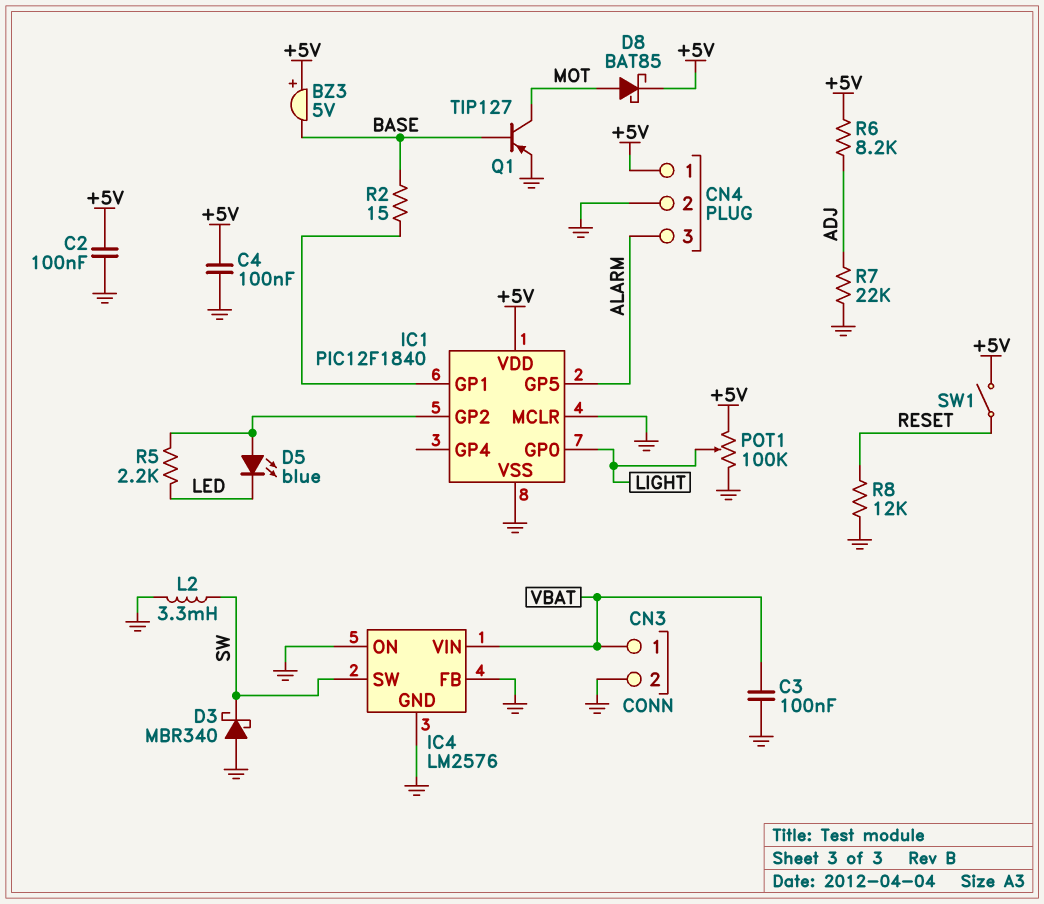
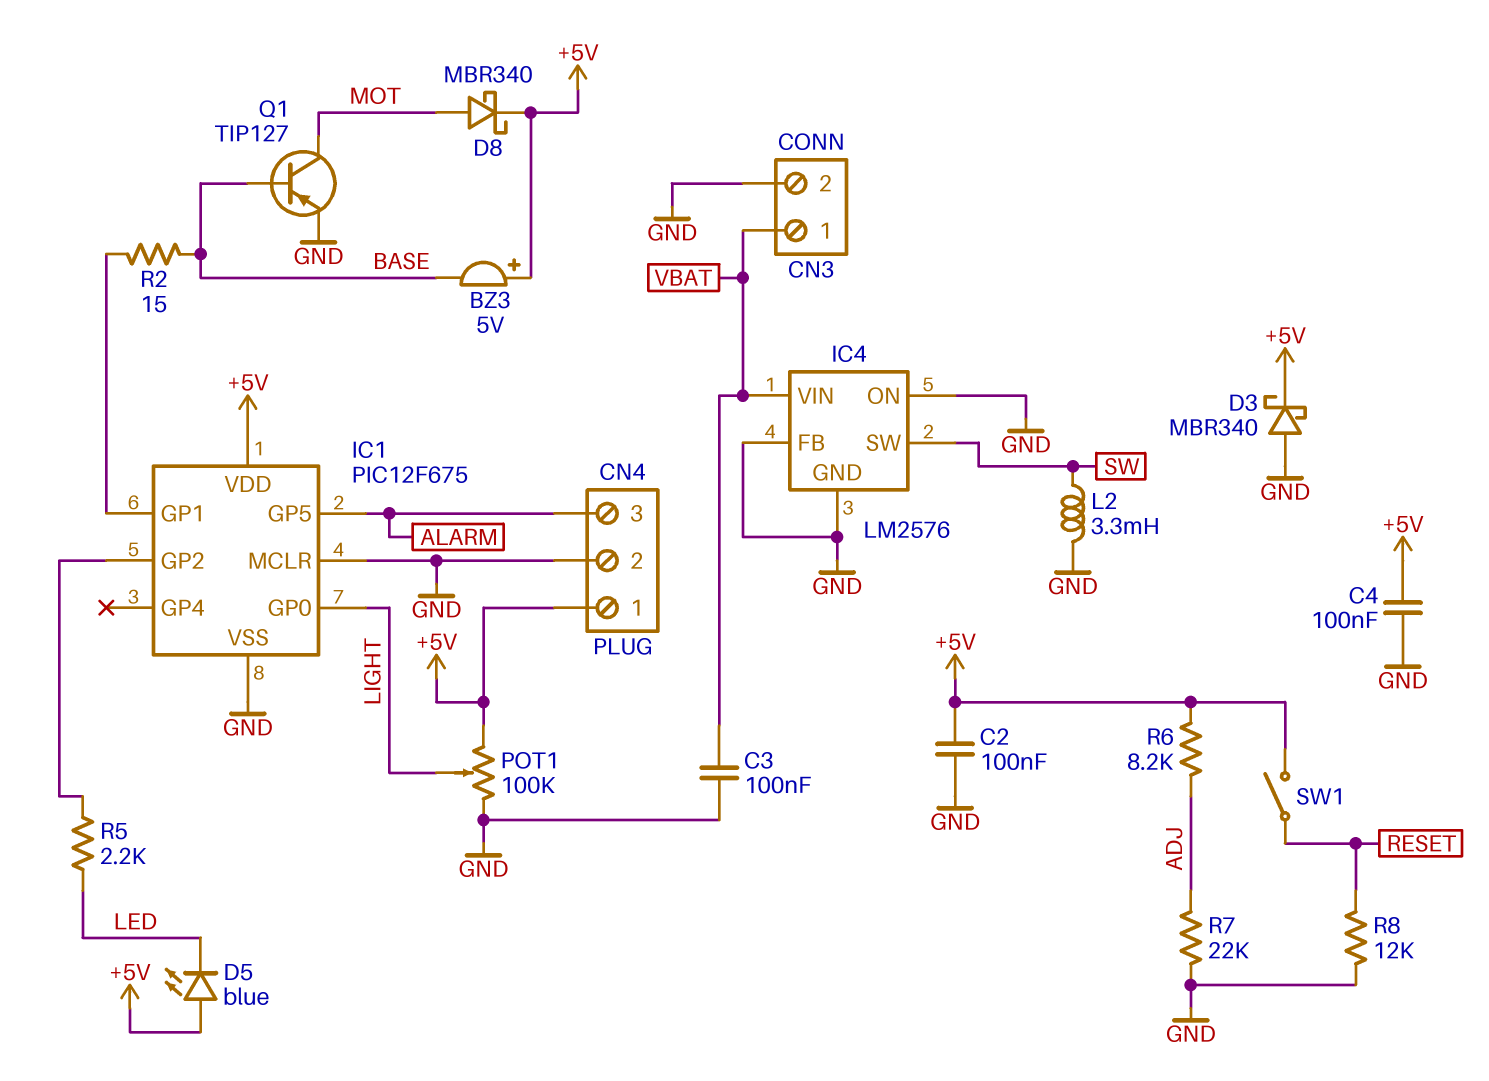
D3: schottky MBR340 (A GND, K SW) -> schottky MBR340 (A GND, K +5V)
D5: LED blue (A IC1/GP2, K LED) -> LED blue (A +5V, K LED)
D8: schottky BAT85 (A MOT, K +5V) -> schottky MBR340 (A MOT, K +5V)
IC1: PIC12F1840 -> PIC12F675

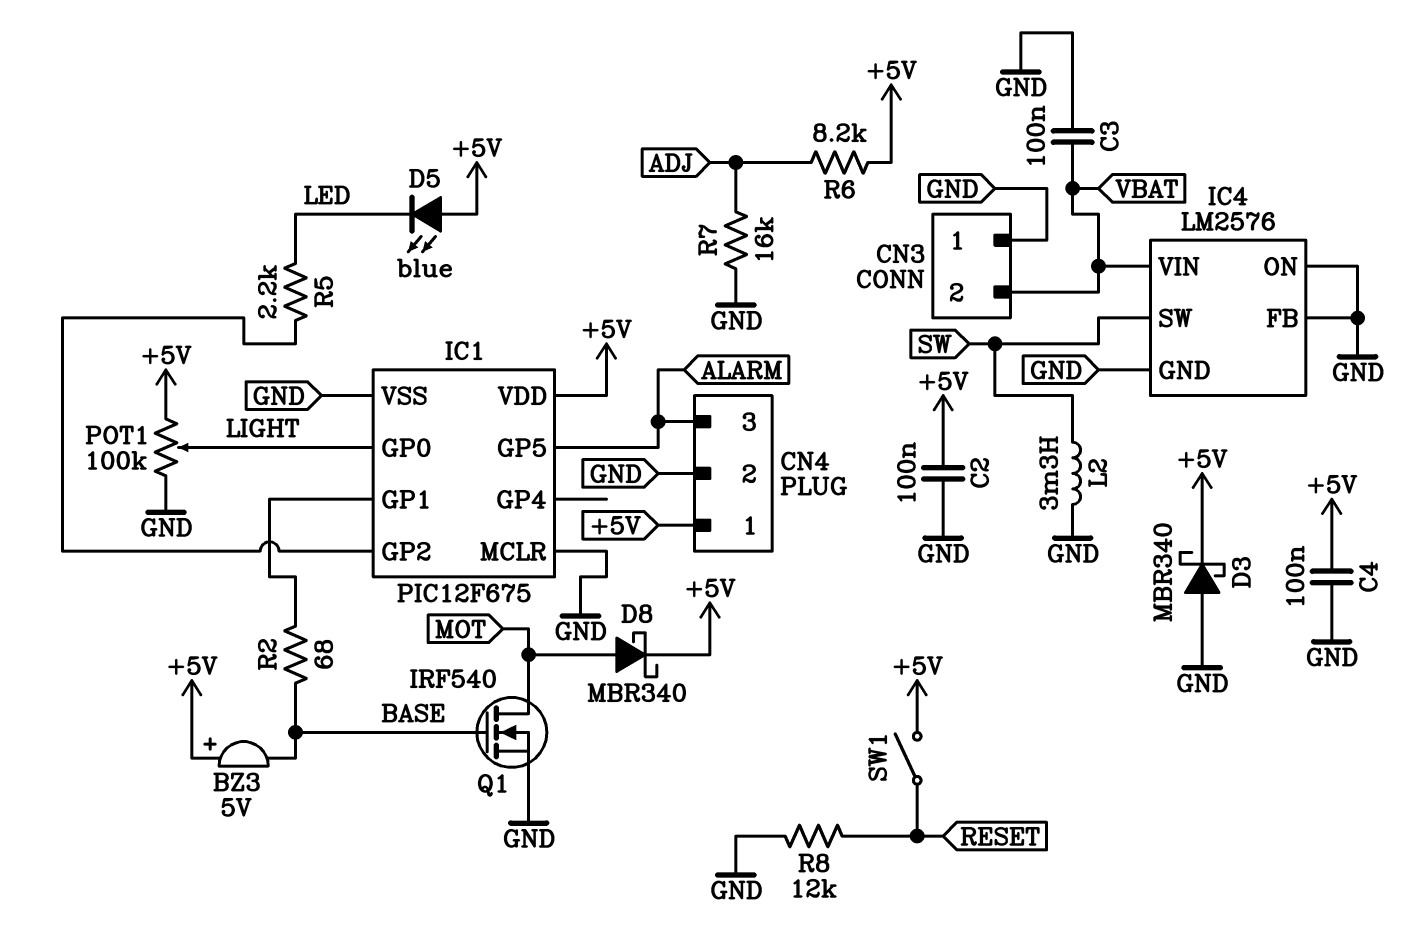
CN3 pin 1: VBAT -> GND
CN3 pin 2: GND -> VBAT
Q1: PNP TIP127 (B BASE, C MOT, E GND) -> NMOS IRF540 (G BASE, D MOT, S GND)
R2: 15 (BASE, IC1/GP1) -> 68 (BASE, IC1/GP1)
R7: 22k (ADJ, GND) -> 16k (ADJ, GND)

